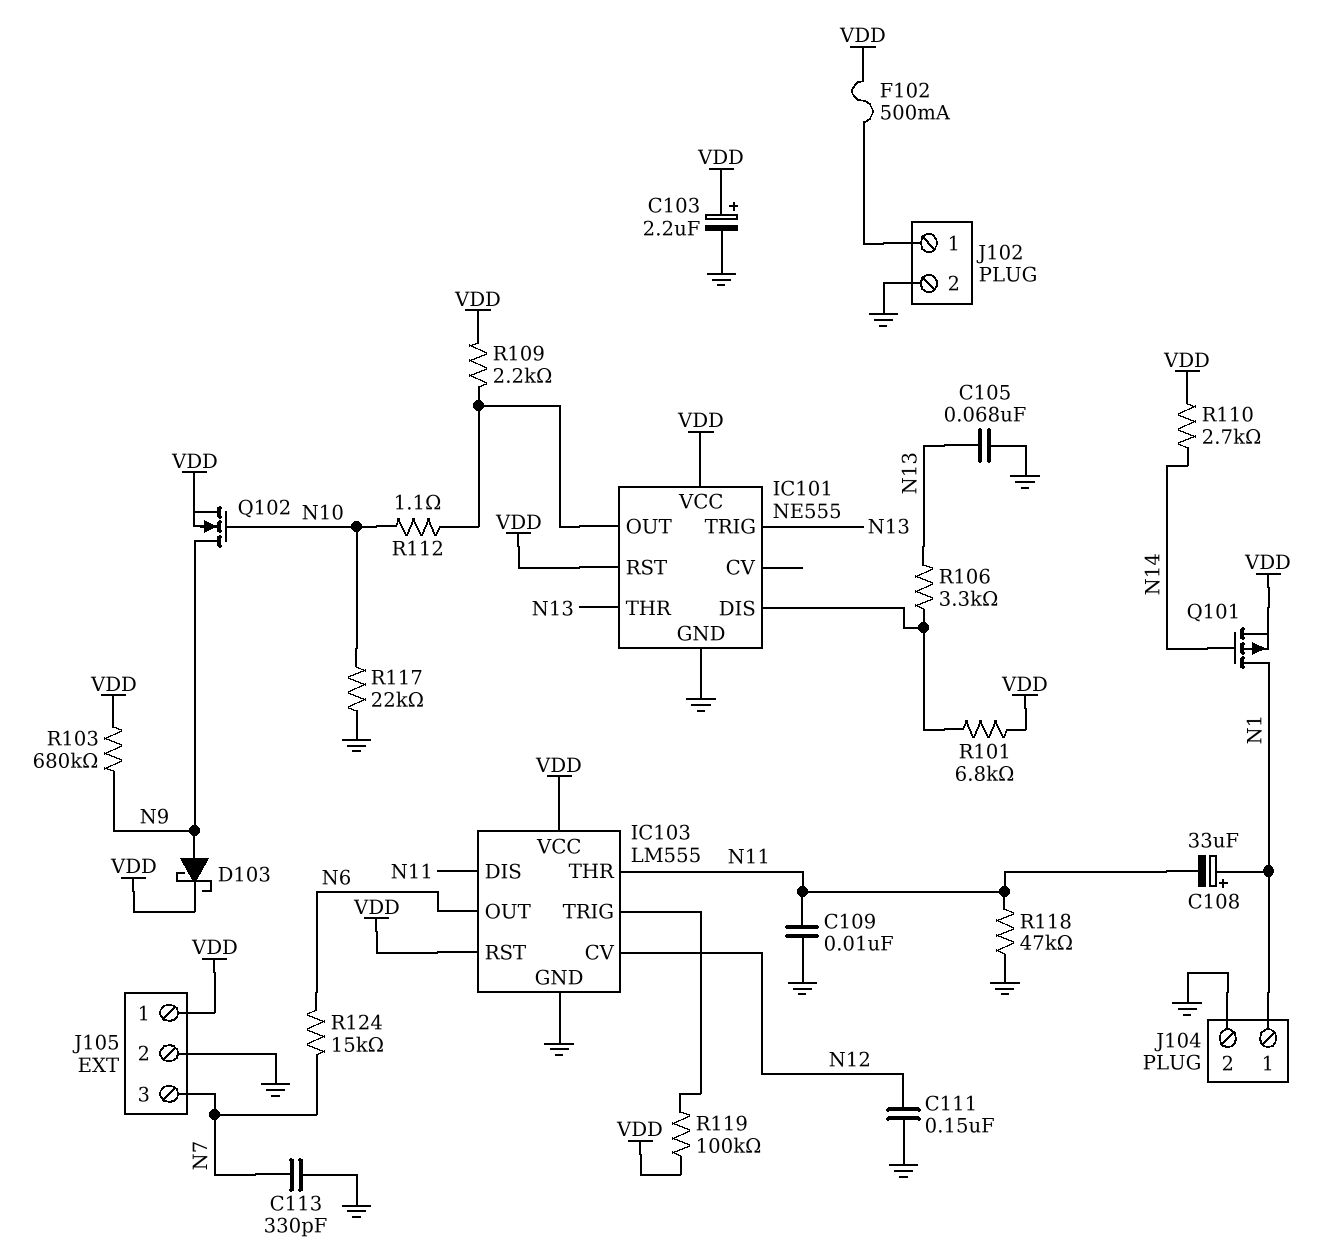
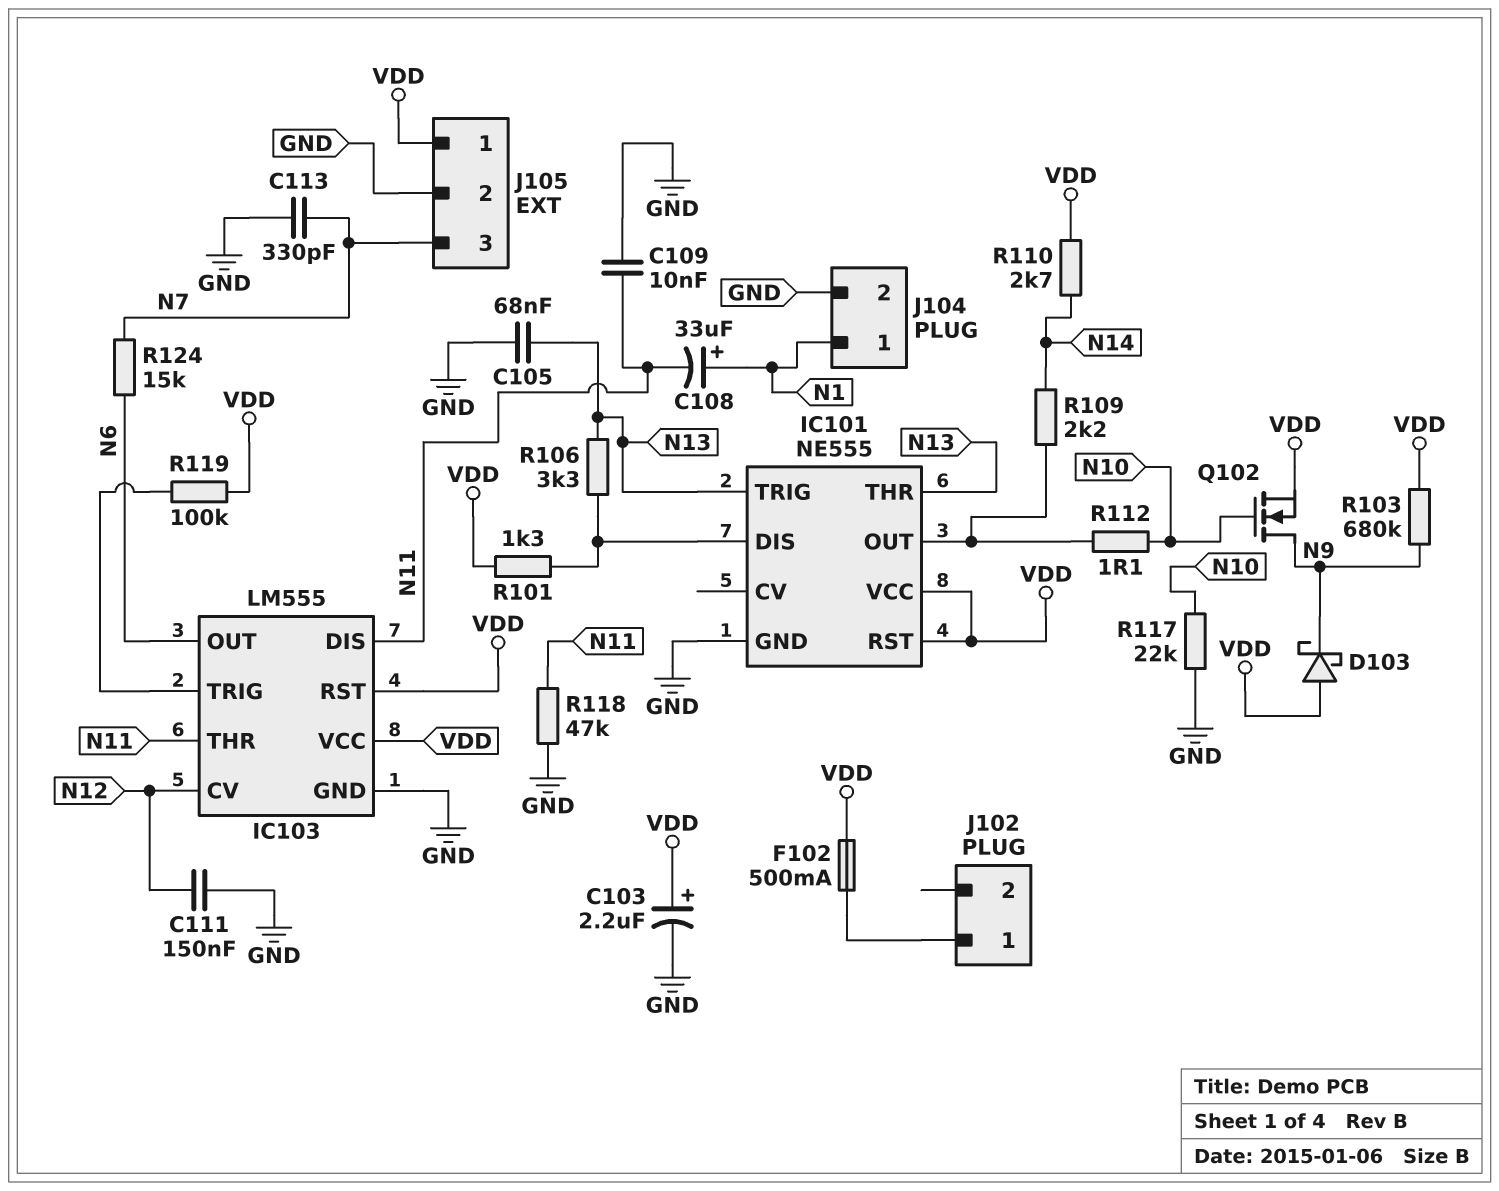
D103: schottky (A N9, K VDD) -> schottky (A VDD, K N9)
J102 pin 2: GND -> none
Q101: PMOS (G N14, D N1, S VDD) -> none
R101: 6.8k (IC101/DIS, VDD) -> 1.3k (IC101/DIS, VDD)
R109: 2.2k (IC101/OUT, VDD) -> 2.2k (IC101/OUT, N14)

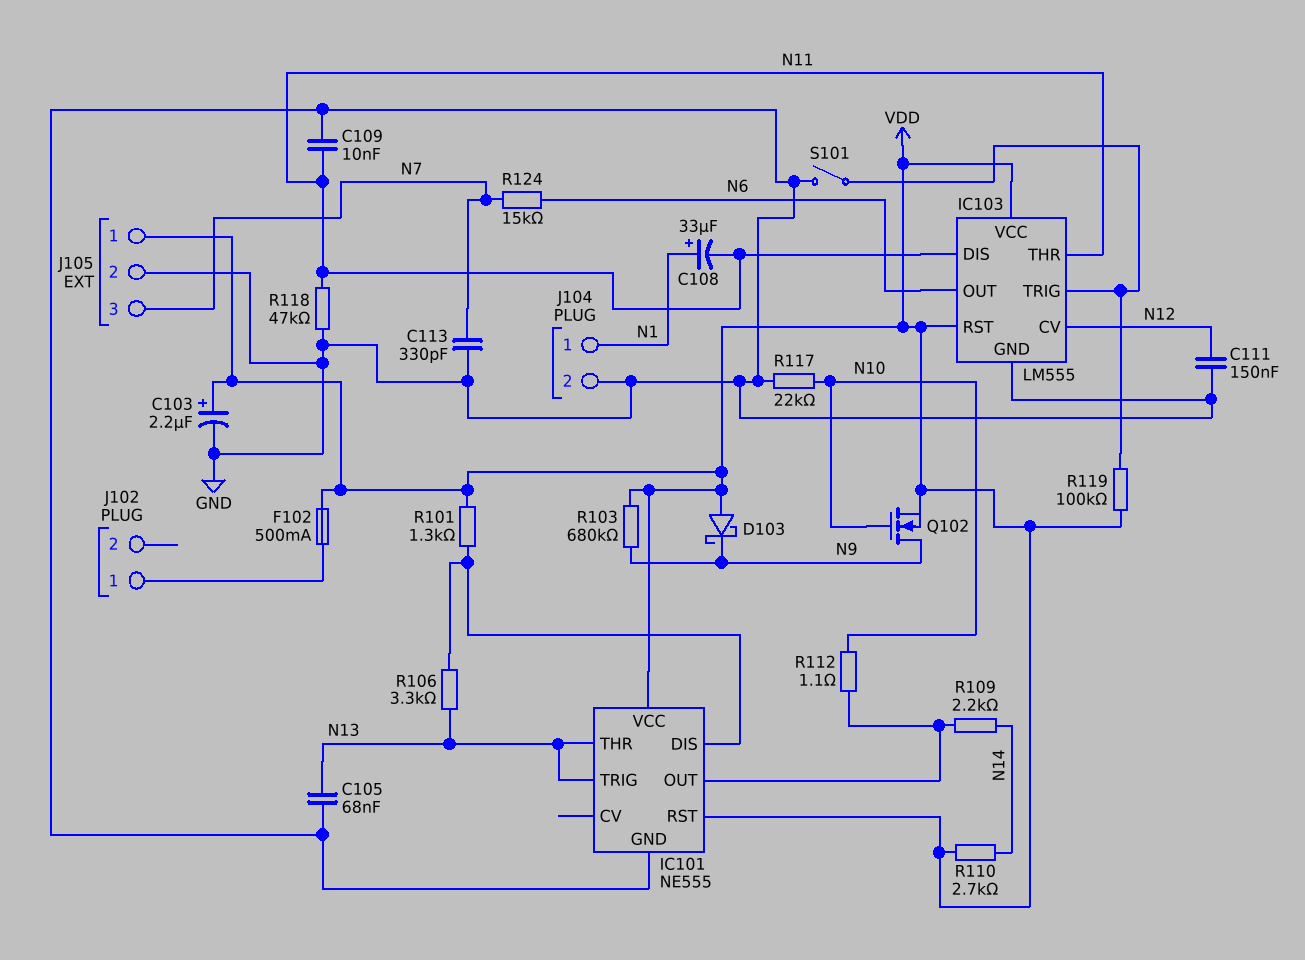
S101: none -> switch (GND, IC103/TRIG)

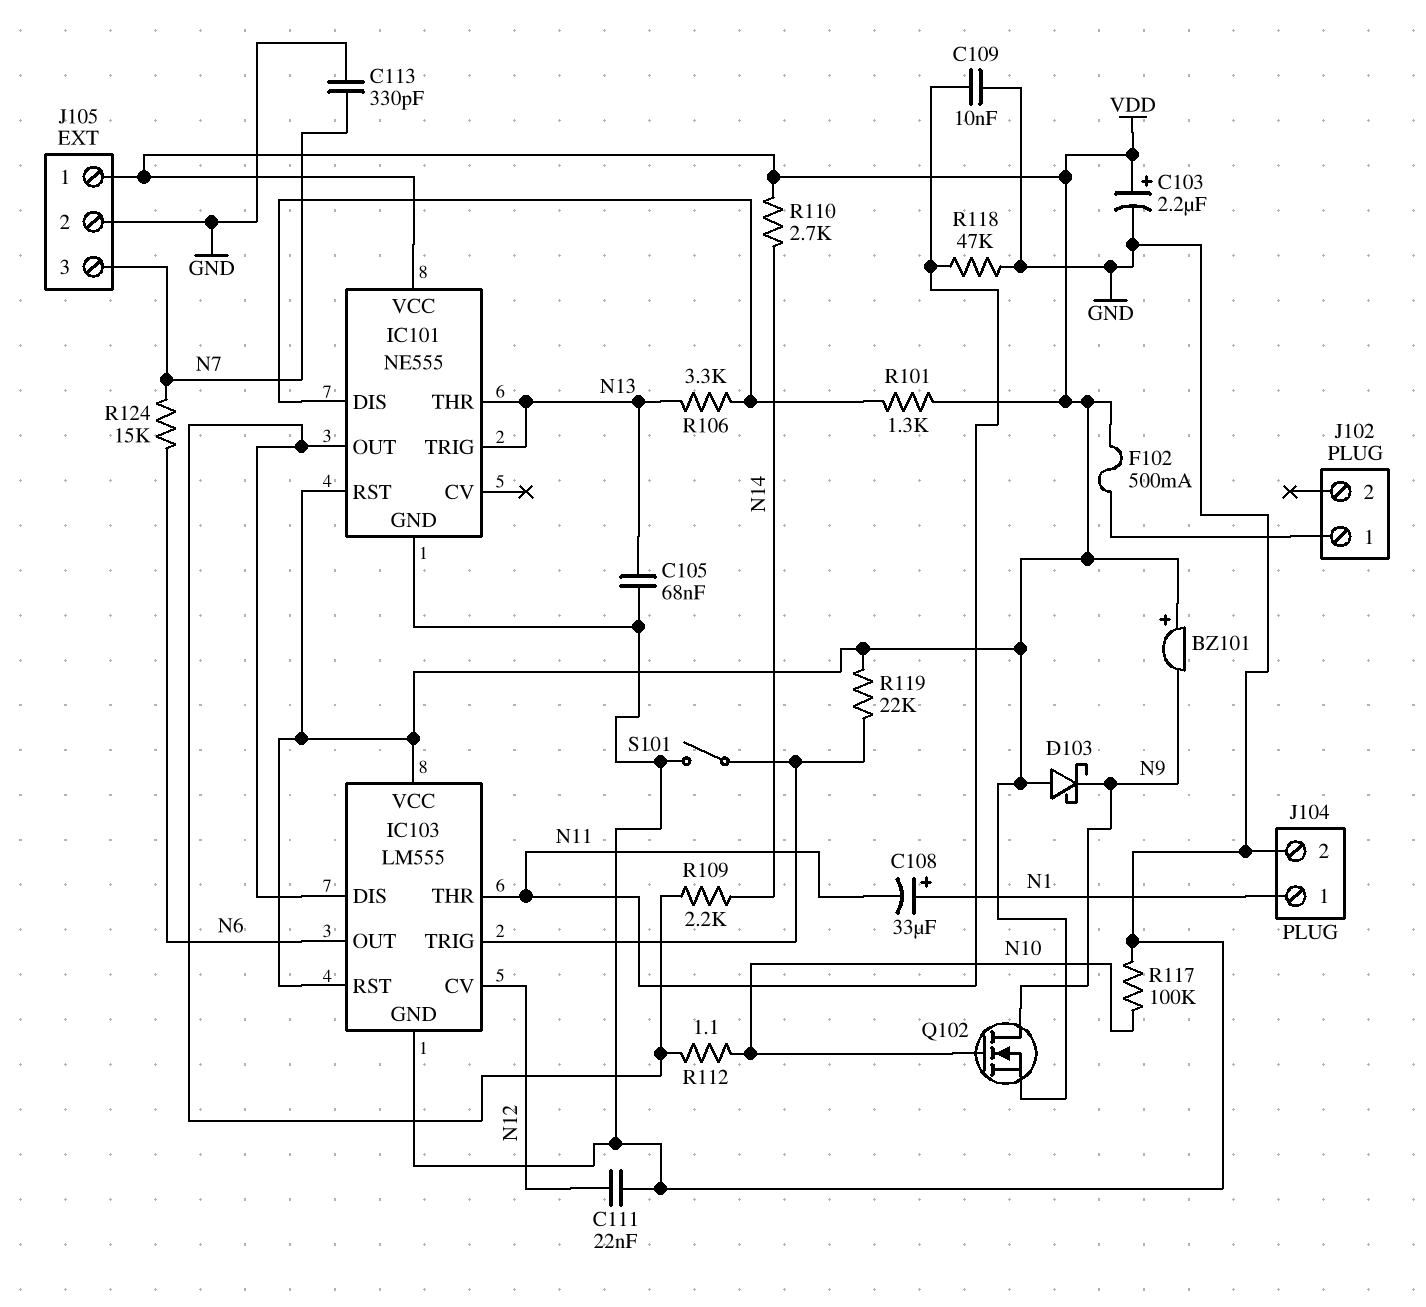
BZ101: none -> buzzer (plus VDD, minus N9)
C111: 150nF (GND, N12) -> 22nF (GND, N12)
IC103 pin DIS: N11 -> IC101/OUT
R103: 680k (N9, VDD) -> none
R117: 22k (GND, N10) -> 100k (GND, N10)
R119: 100k (IC103/TRIG, VDD) -> 22k (IC103/TRIG, VDD)

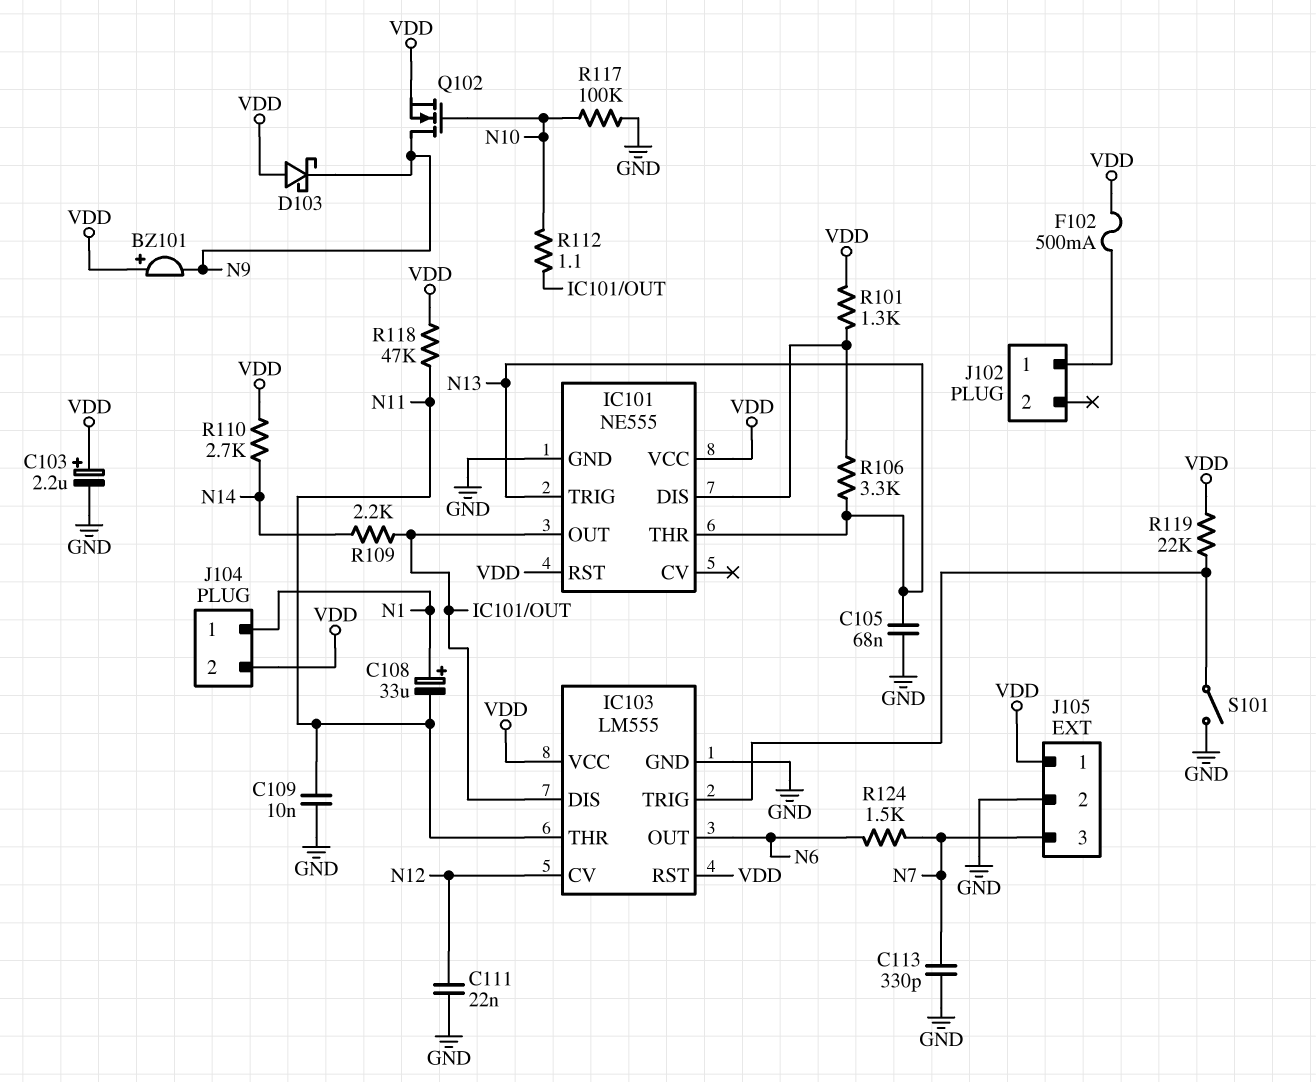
J104 pin 2: GND -> VDD
R118: 47k (GND, N11) -> 47k (N11, VDD)
R124: 15k (N6, N7) -> 1.5k (N6, N7)

